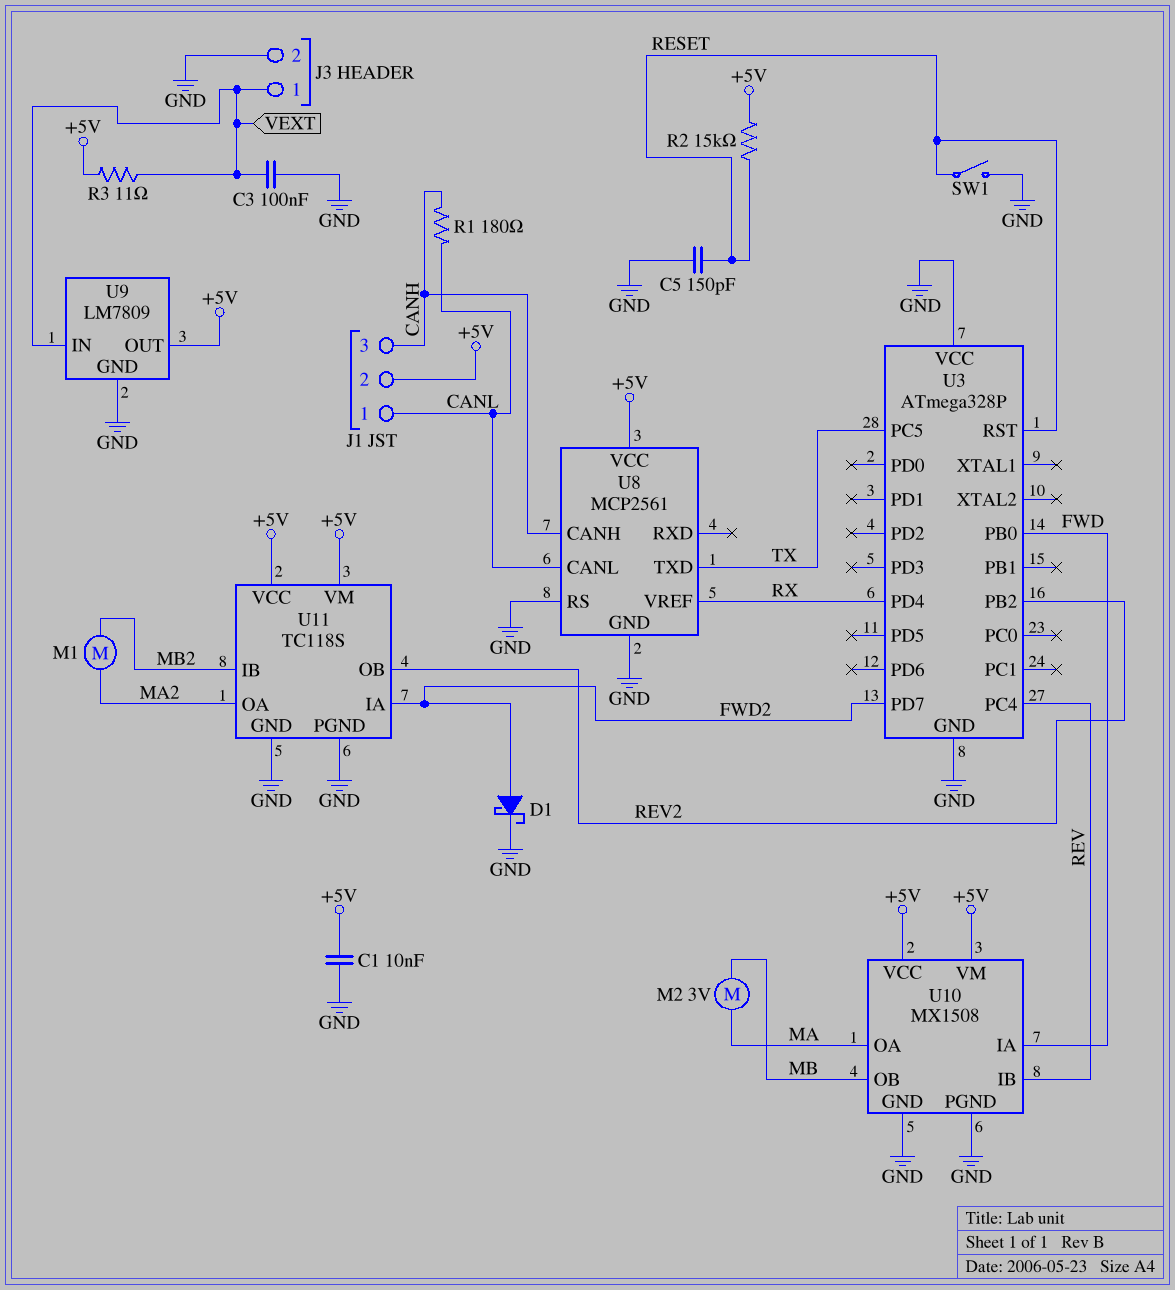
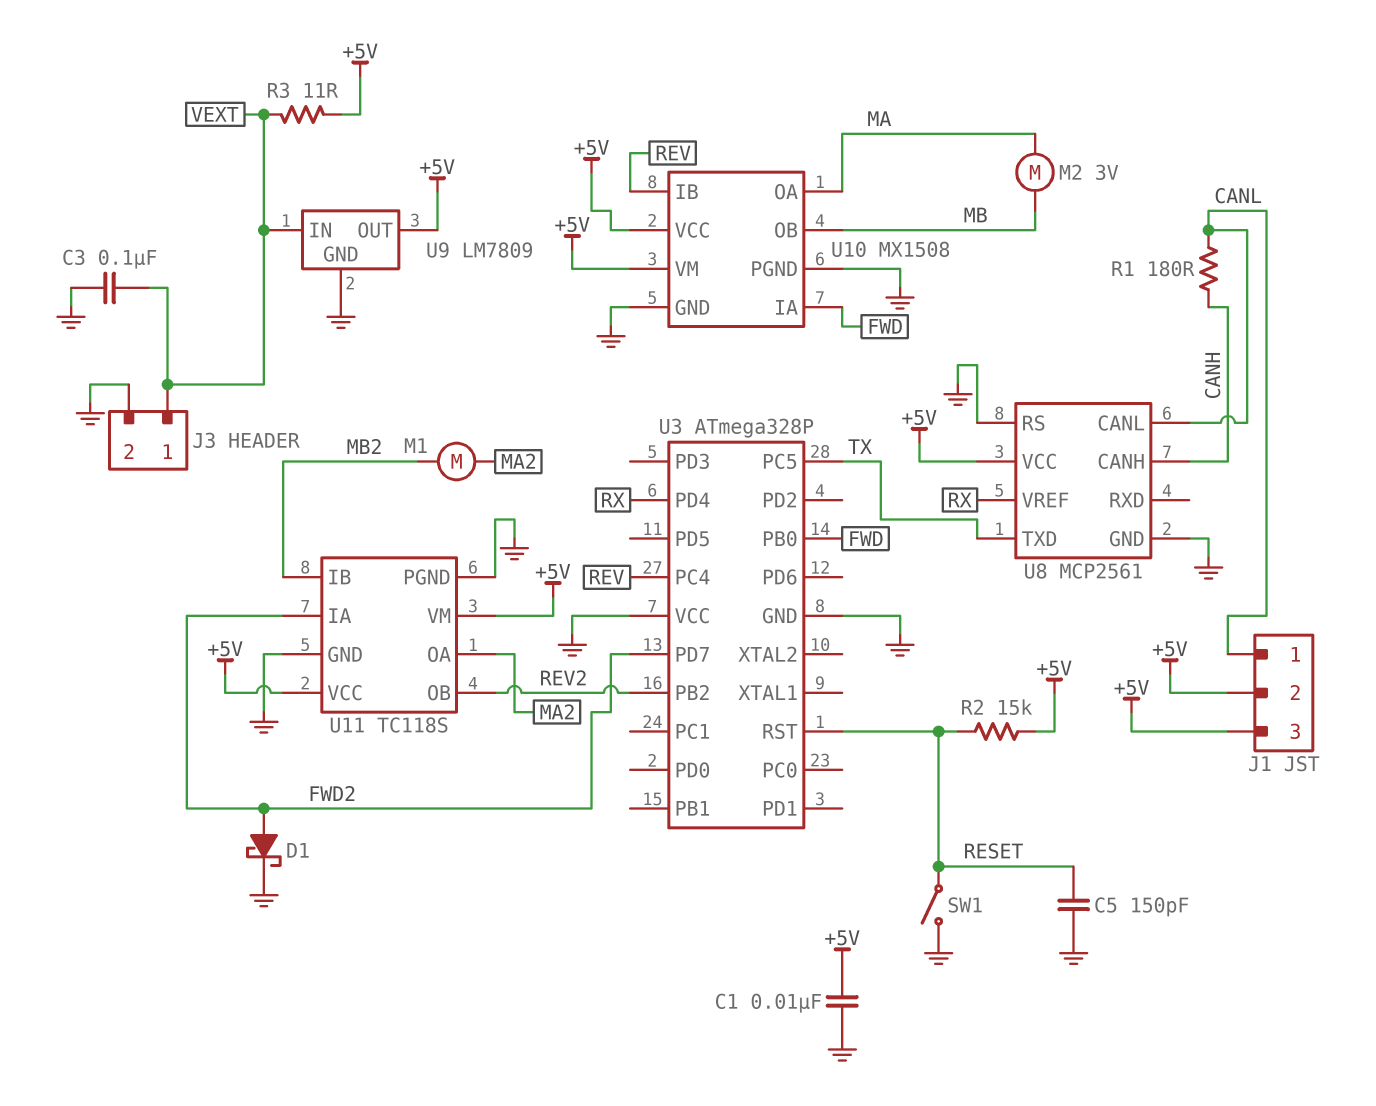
J1 pin 3: CANH -> +5V

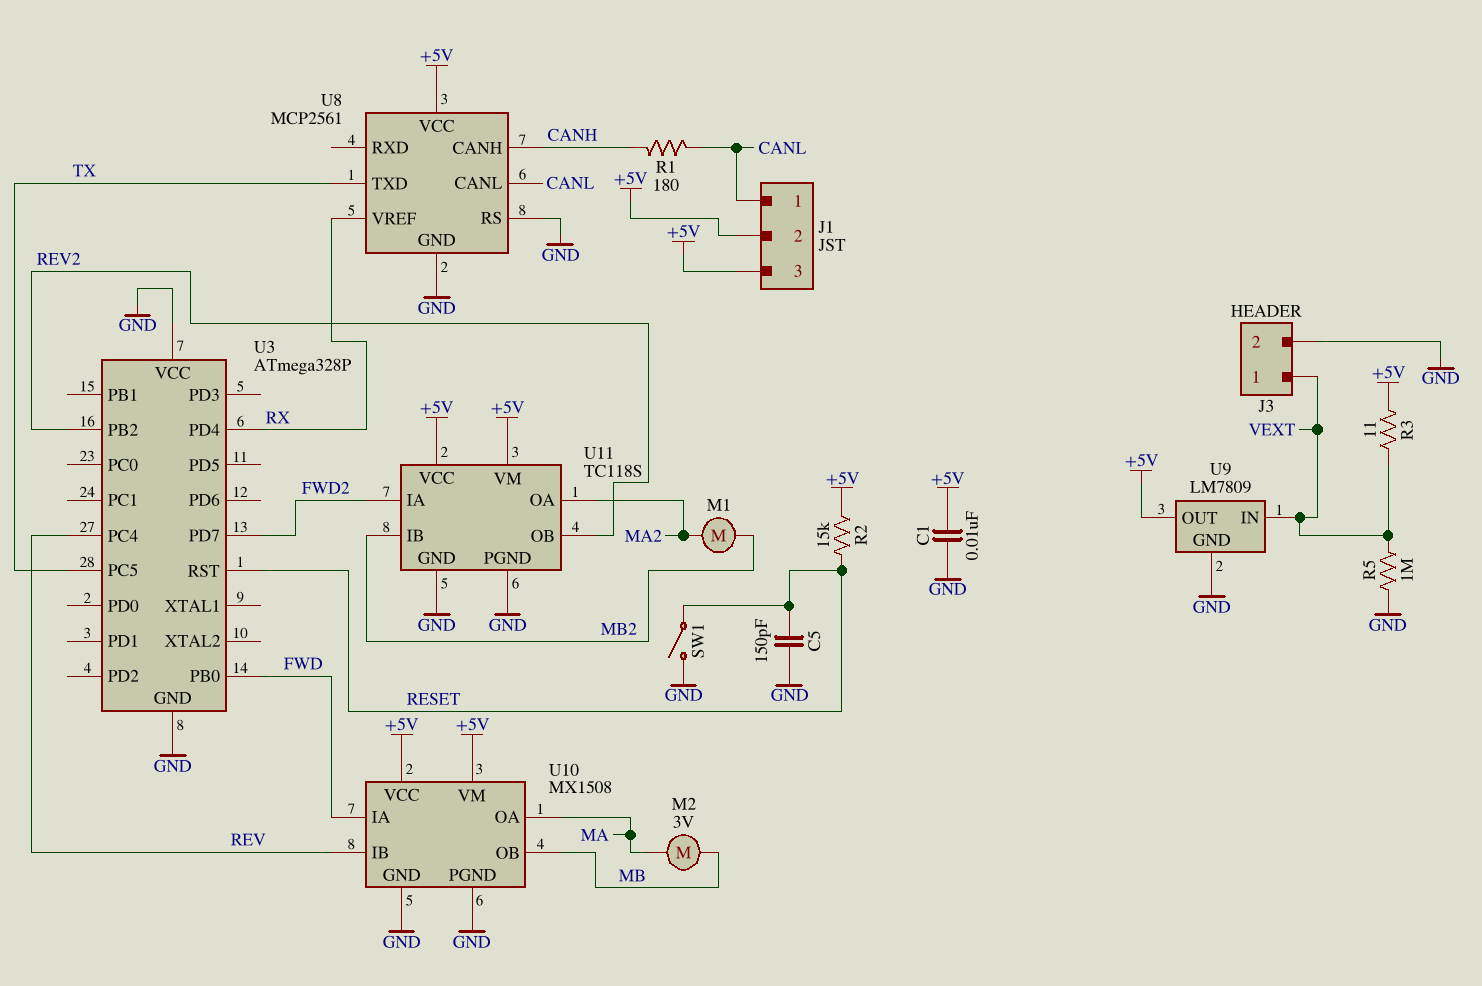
C3: 100nF (GND, VEXT) -> none
D1: schottky (A FWD2, K GND) -> none
R5: none -> 1M (GND, VEXT)

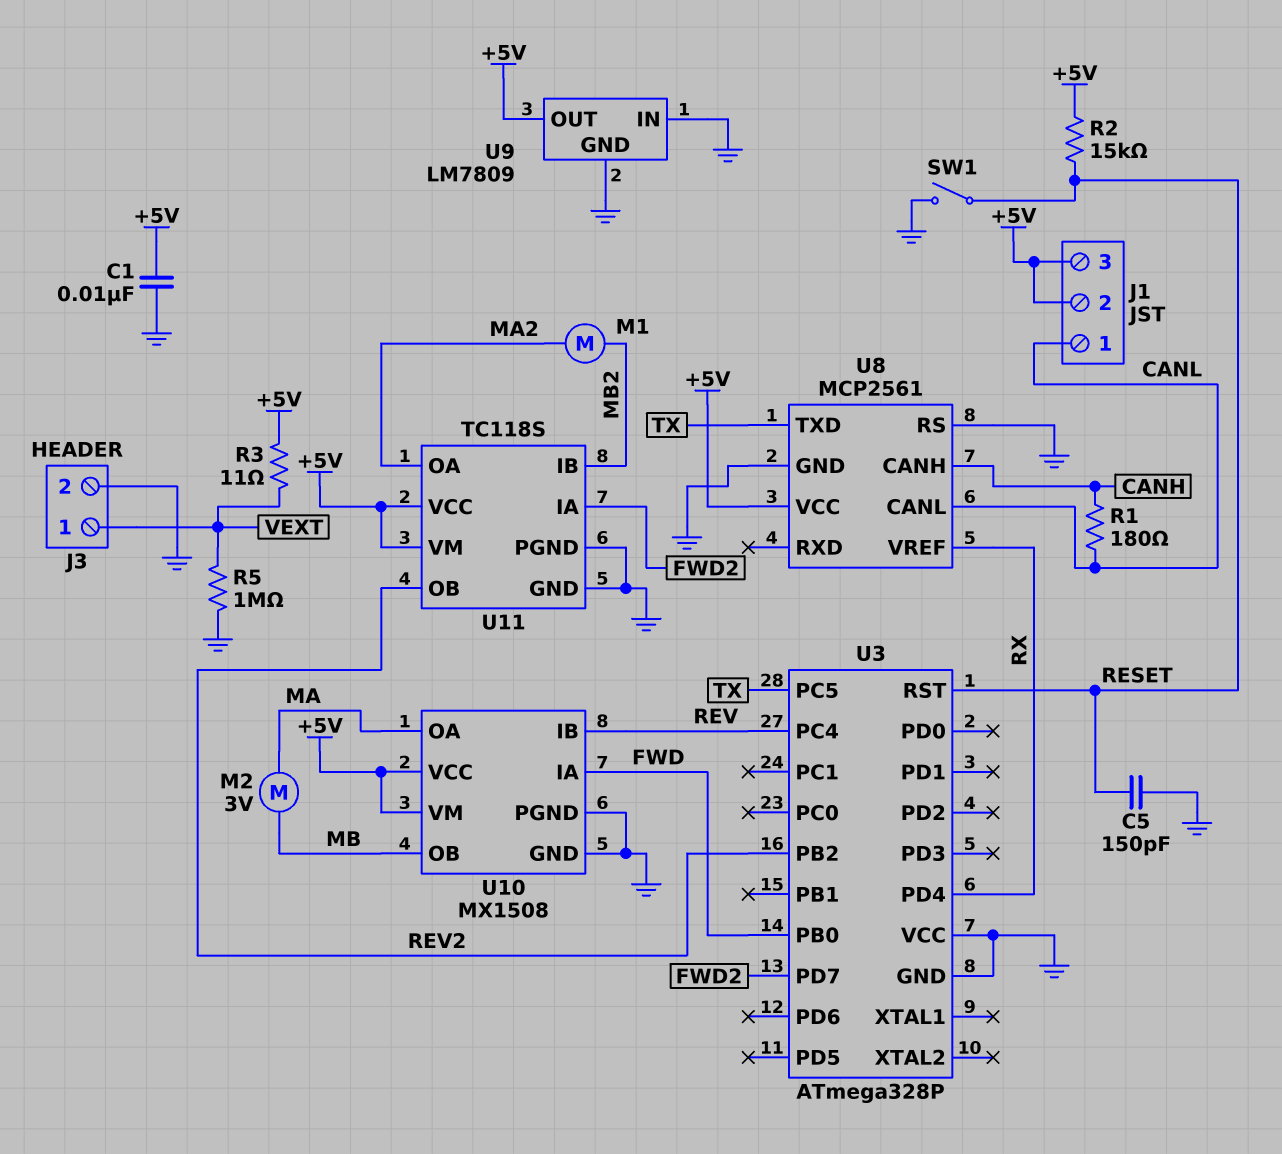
U9 pin IN: VEXT -> GND

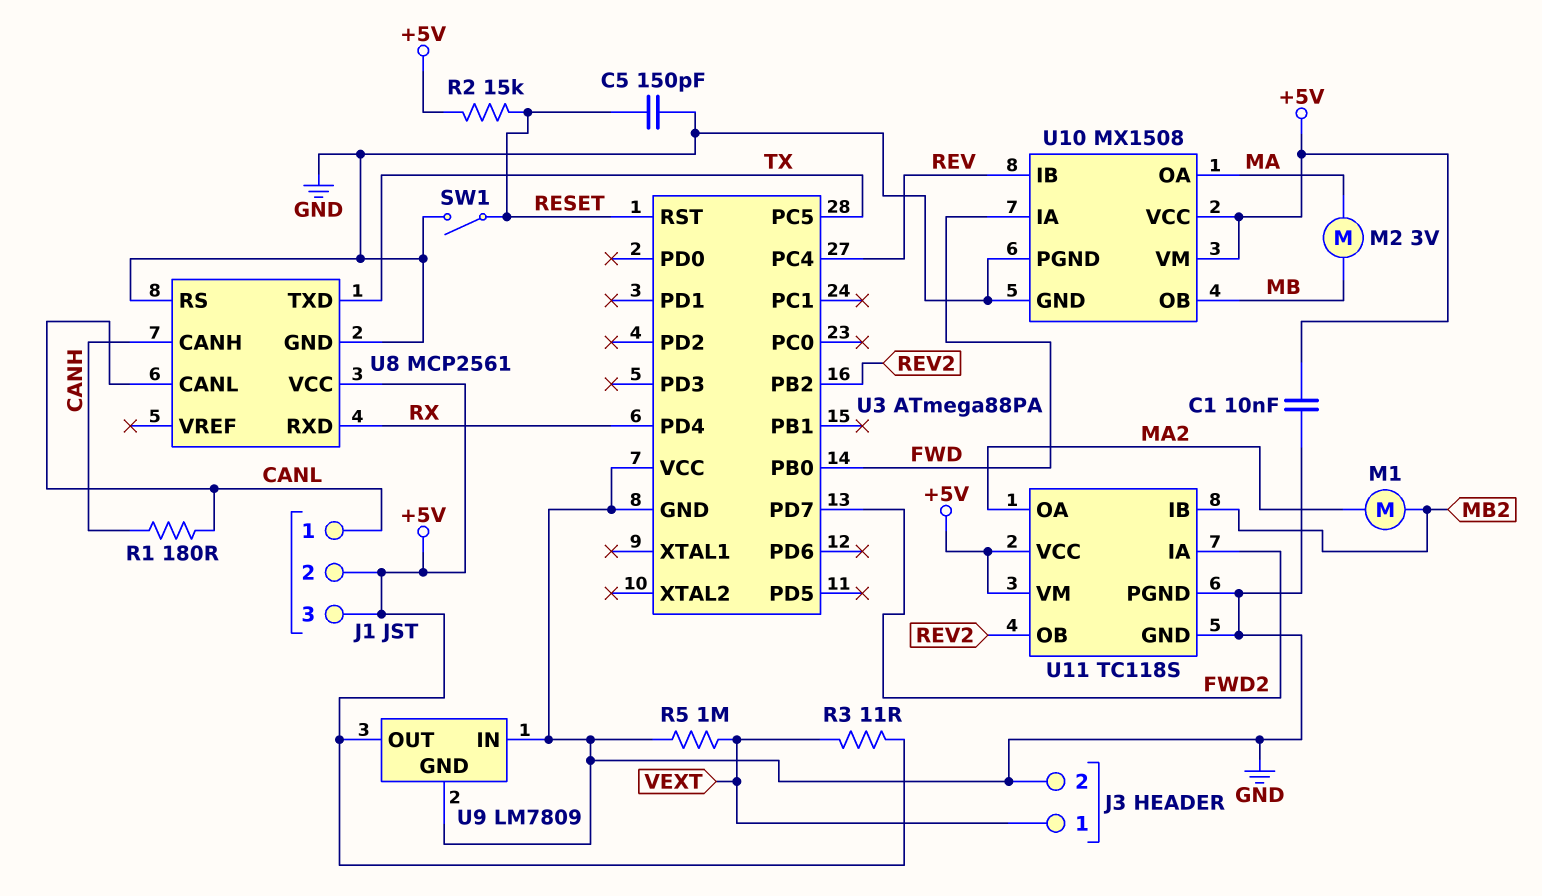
U3: ATmega328P -> ATmega88PA
U8 pin RXD: none -> RX
U8 pin VREF: RX -> none

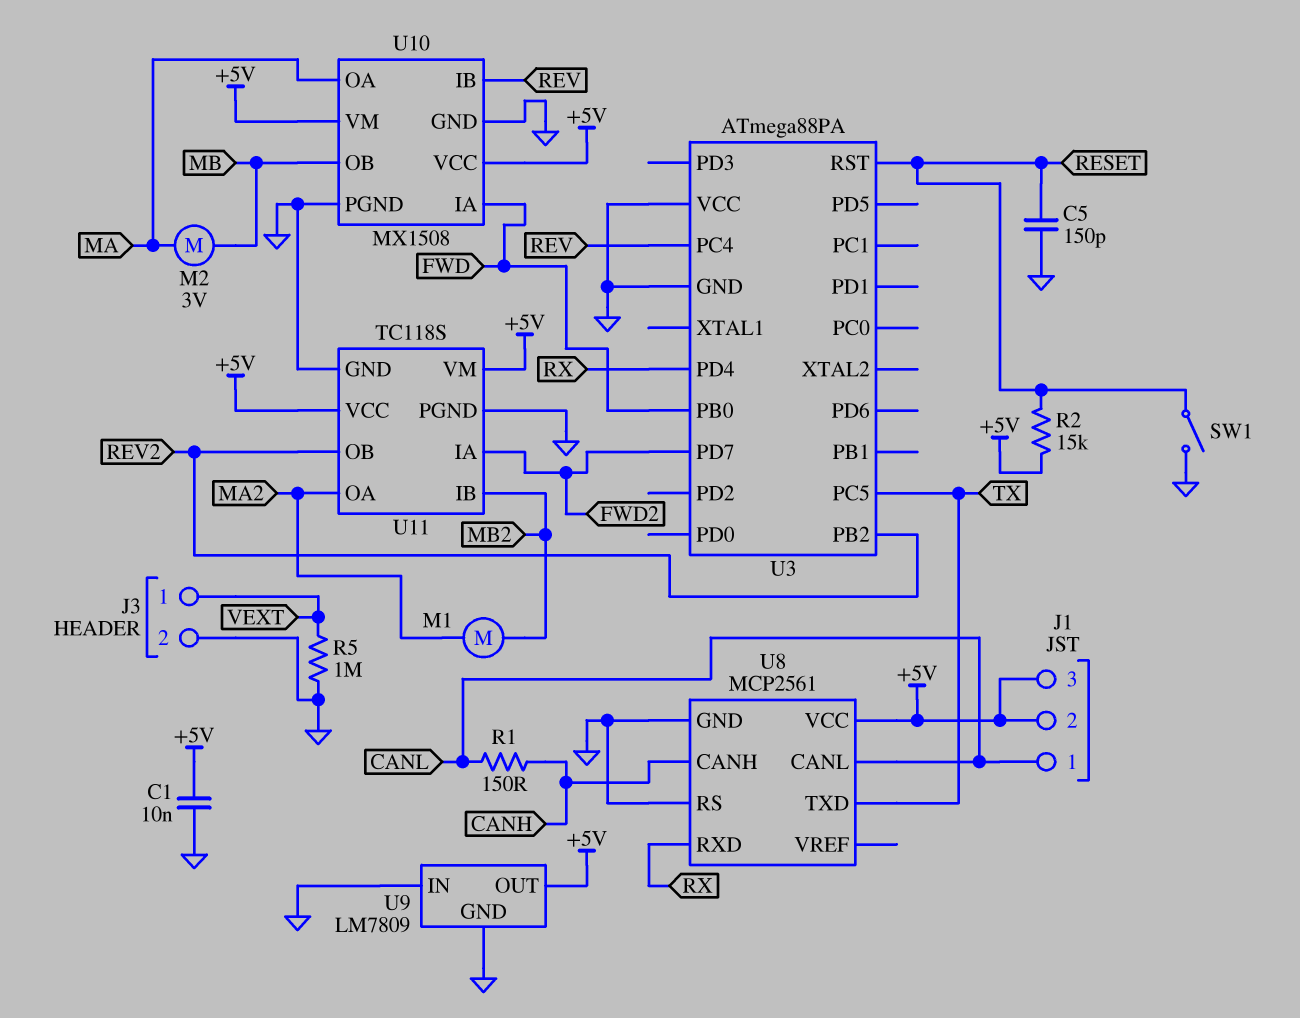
R1: 180 (CANH, CANL) -> 150 (CANH, CANL)
R3: 11 (+5V, VEXT) -> none

